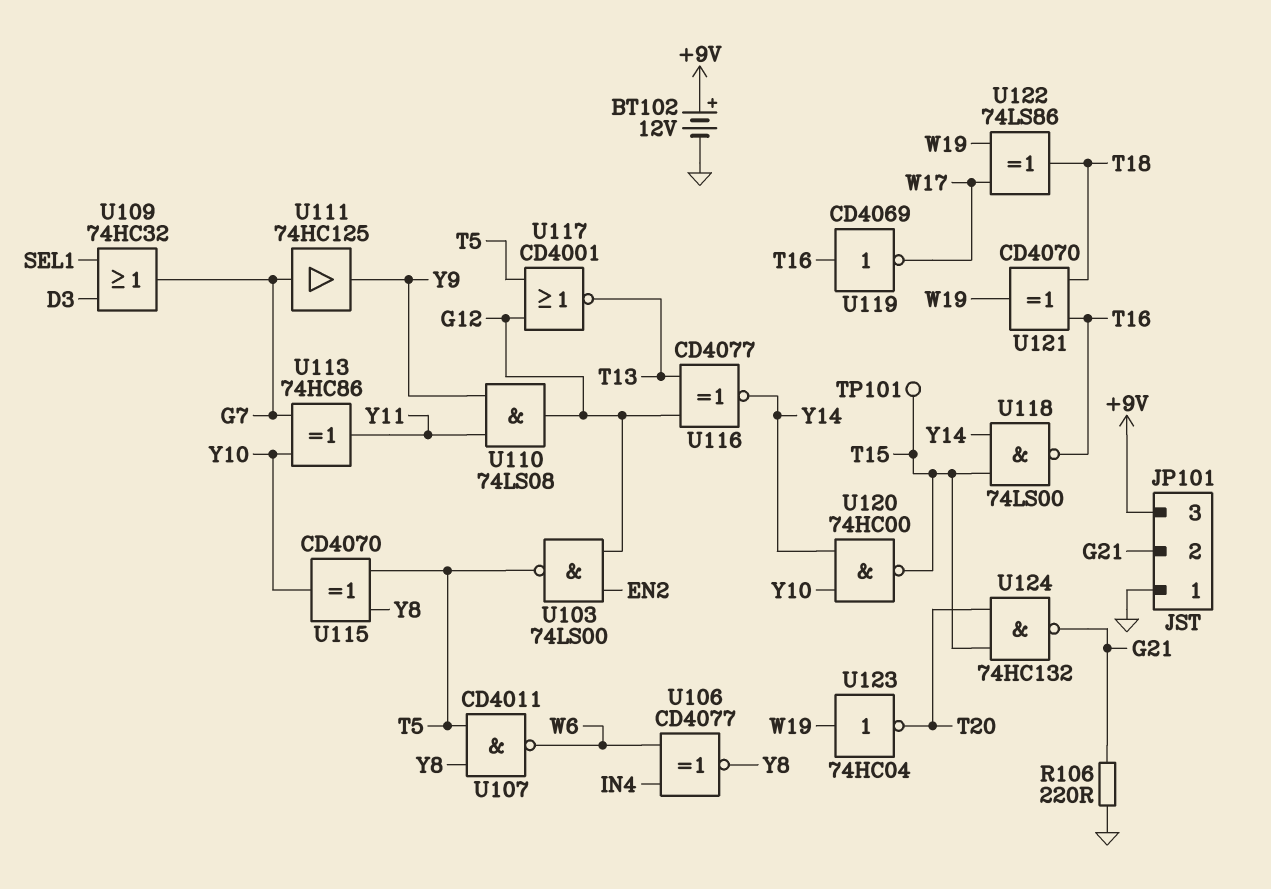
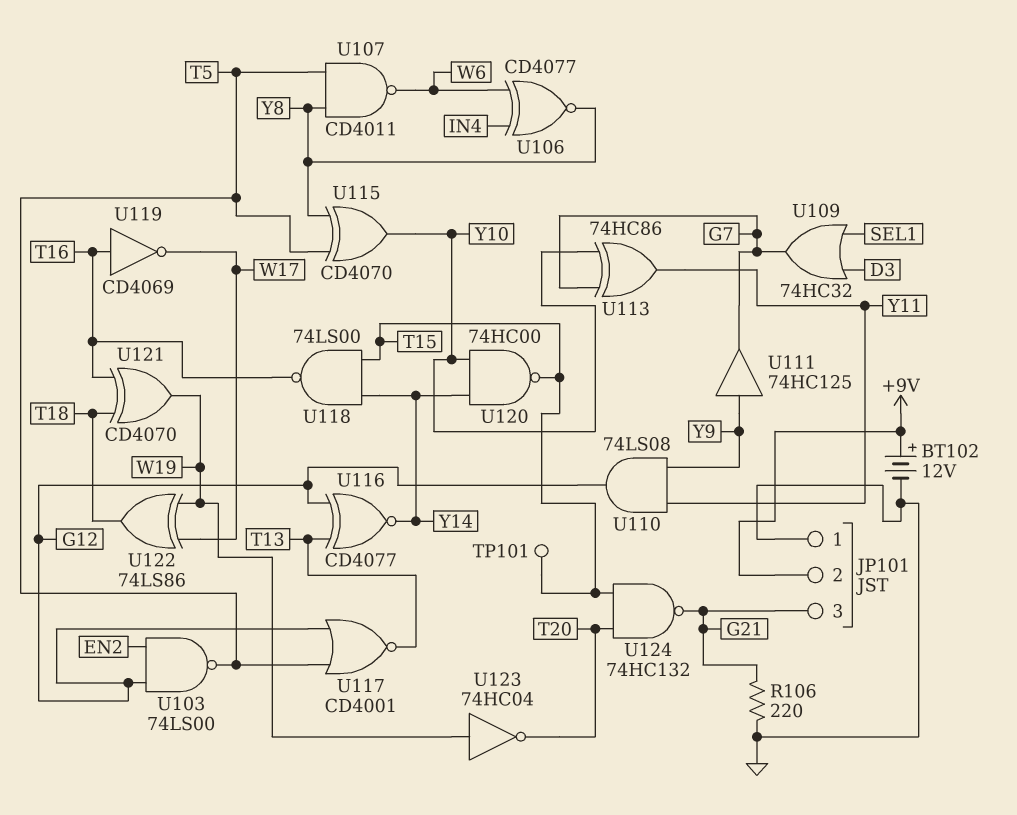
JP101 pin 2: G21 -> +9V
JP101 pin 3: +9V -> G21
U111: buffer 74HC125 (in G7, out Y9) -> buffer 74HC125 (in Y9, out G7)

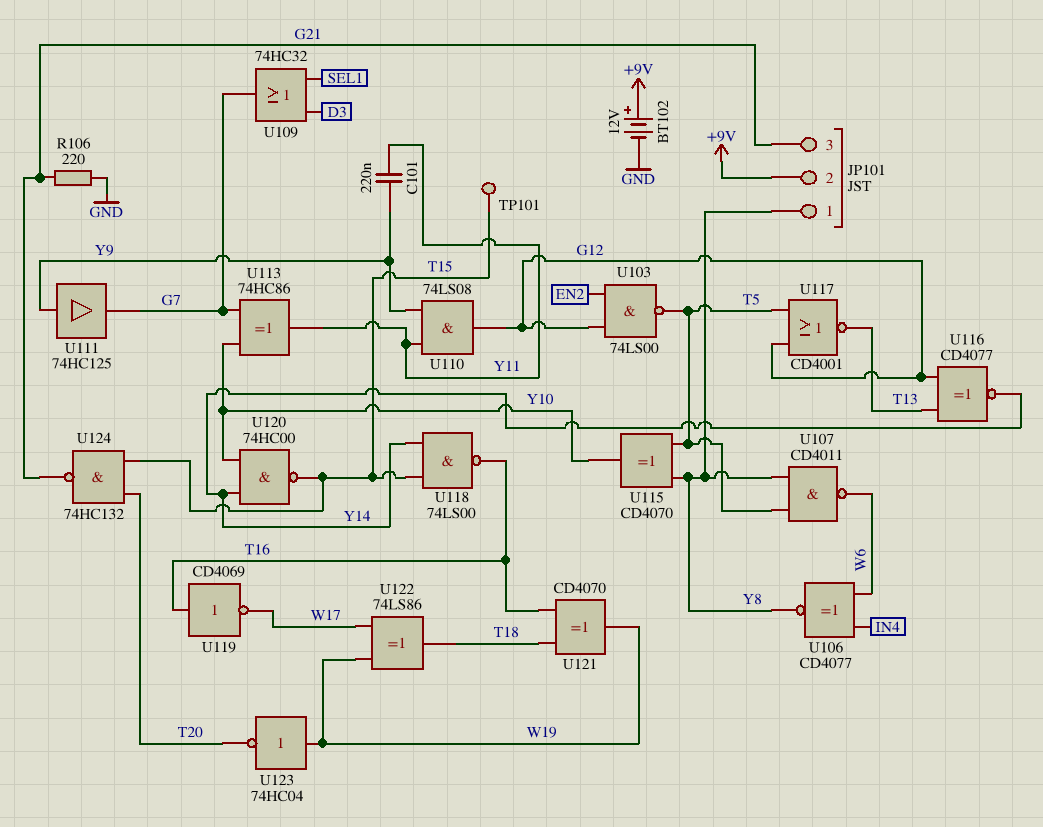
C101: none -> 220nF (Y9, Y11)
JP101 pin 1: GND -> Y8

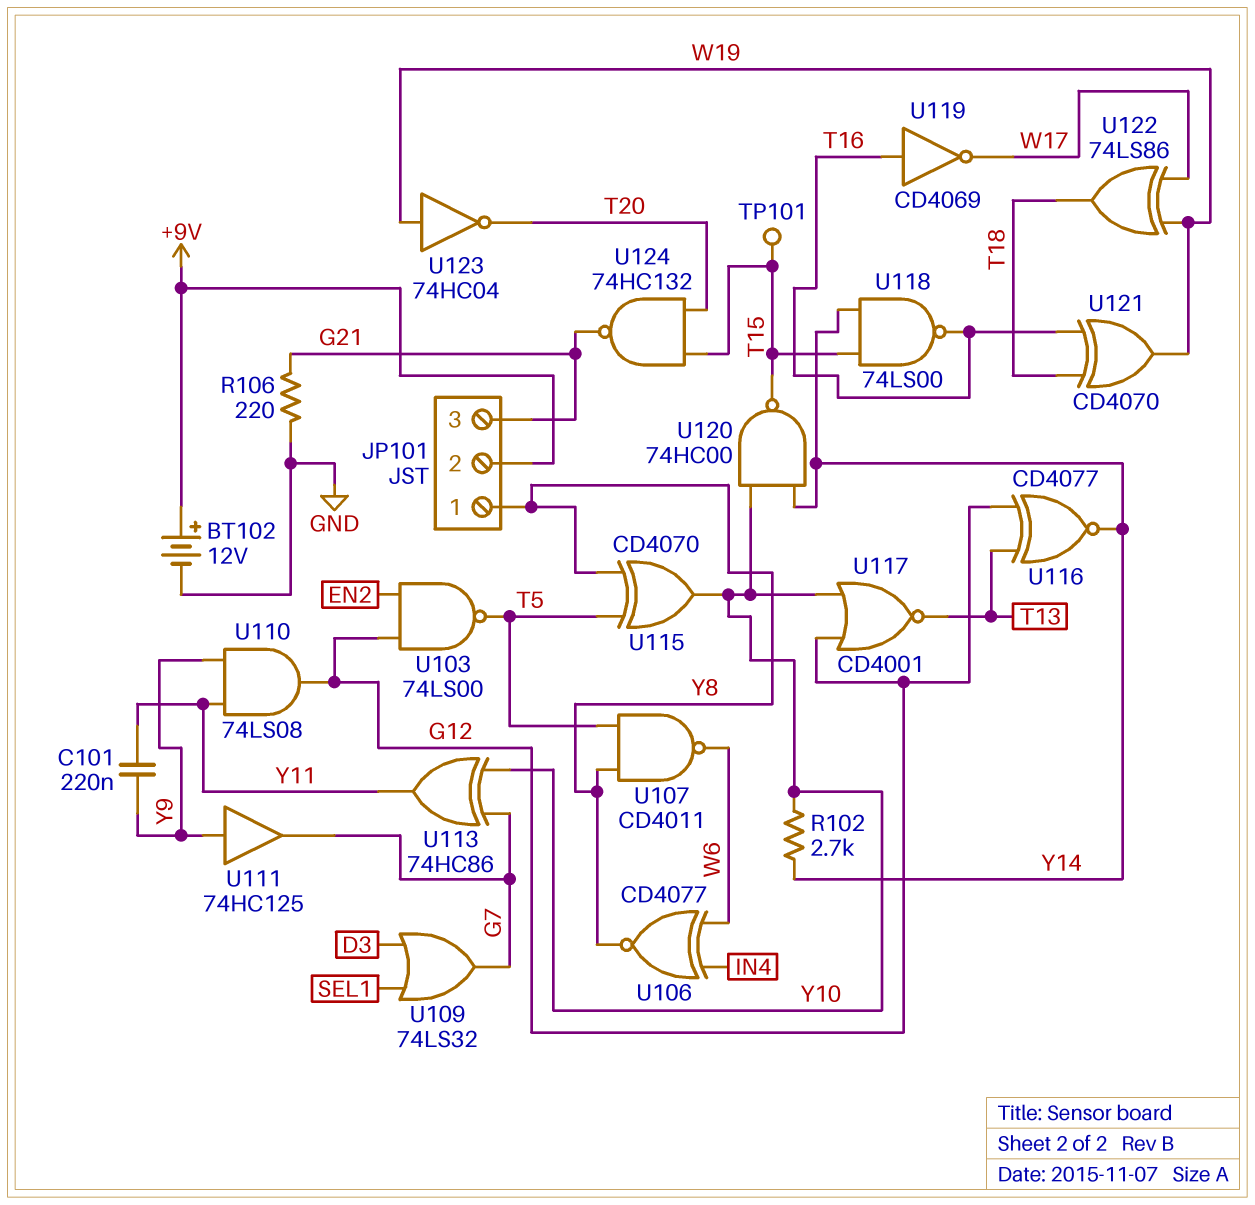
R102: none -> 2.7k (Y10, Y14)
U109: OR 74HC32 (in D3, in SEL1, out G7) -> OR 74LS32 (in D3, in SEL1, out G7)
U117: NOR CD4001 (in G12, in T5, out T13) -> NOR CD4001 (in G12, in Y10, out T13)

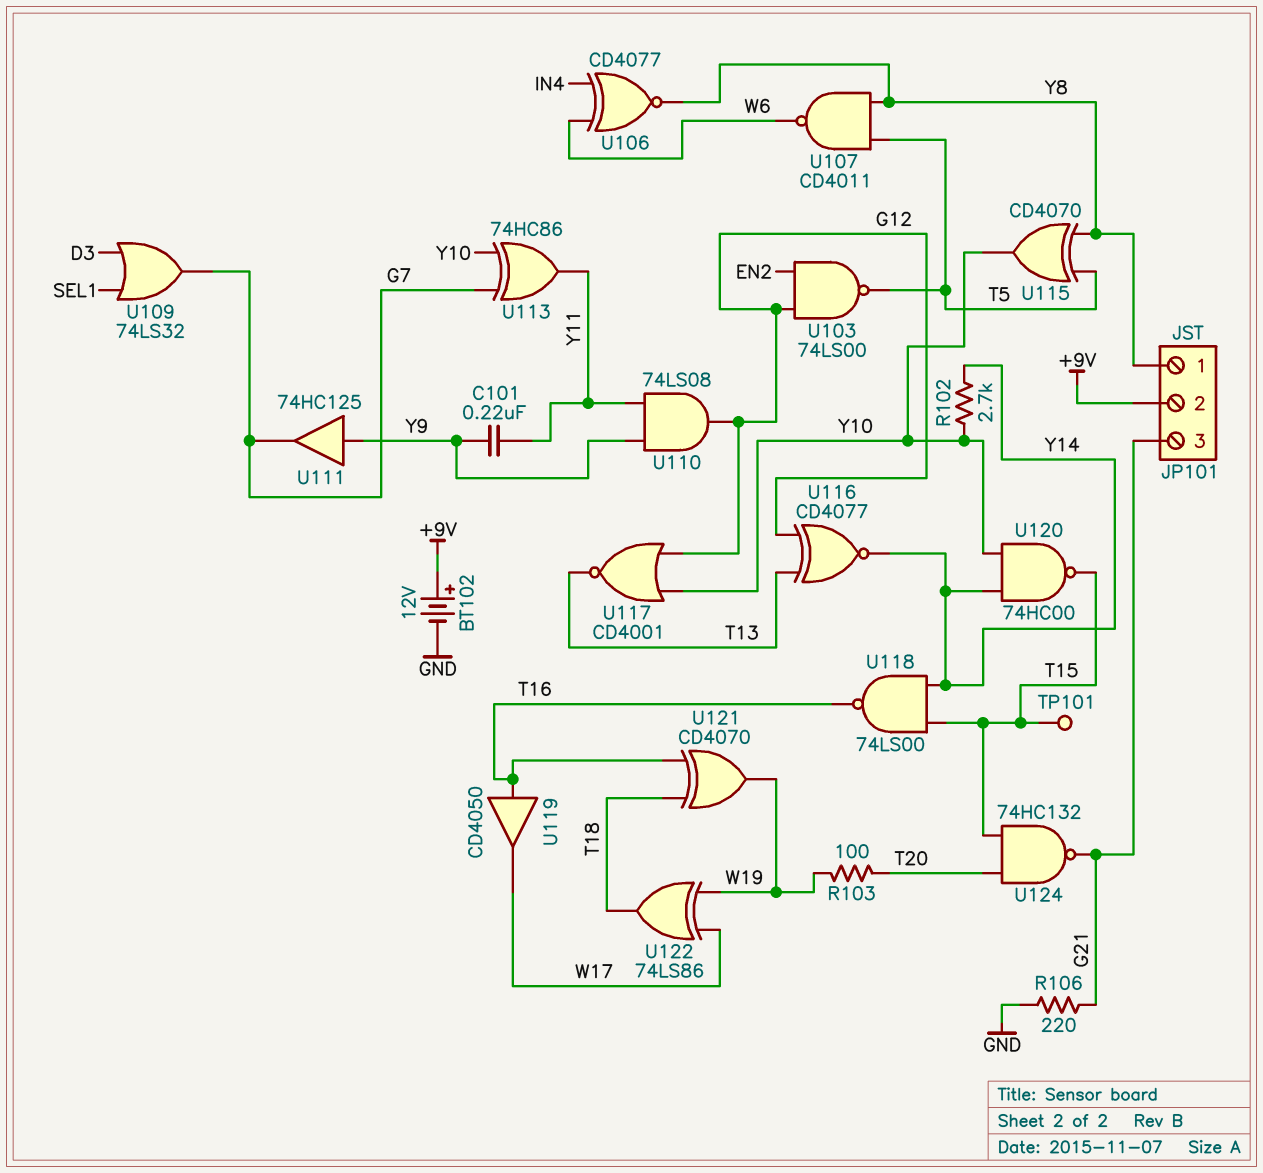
R103: none -> 100 (T20, W19)
U119: NOT CD4069 (in T16, out W17) -> buffer CD4050 (in T16, out W17)
U123: NOT 74HC04 (in W19, out T20) -> none

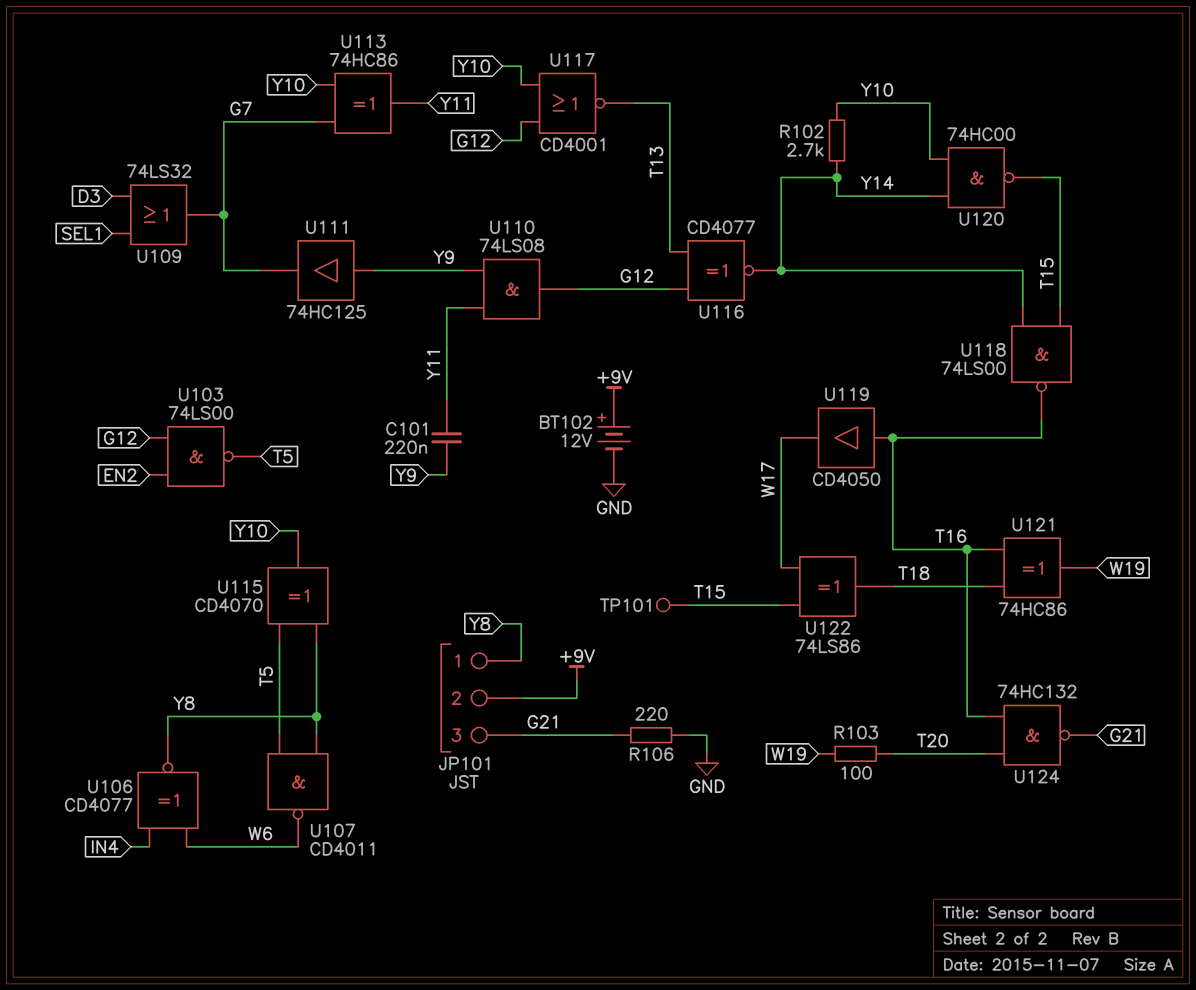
U121: XOR CD4070 (in T16, in T18, out W19) -> XOR 74HC86 (in T16, in T18, out W19)
U122: XOR 74LS86 (in W17, in W19, out T18) -> XOR 74LS86 (in T15, in W17, out T18)
U124: NAND 74HC132 (in T15, in T20, out G21) -> NAND 74HC132 (in T16, in T20, out G21)

